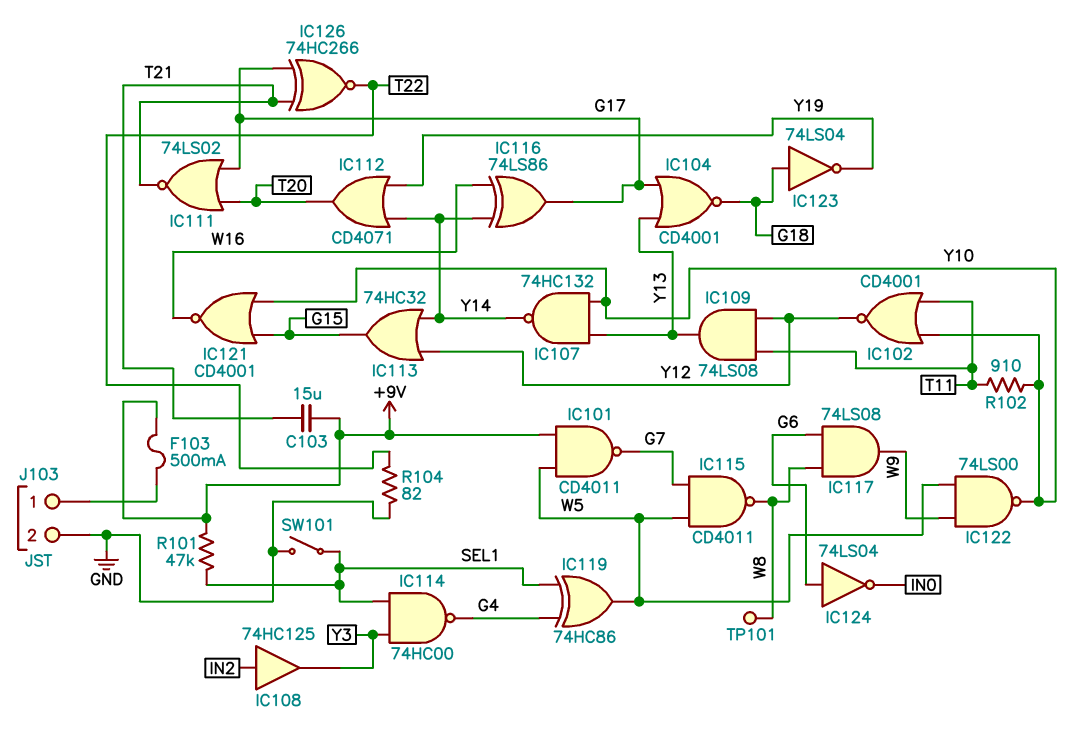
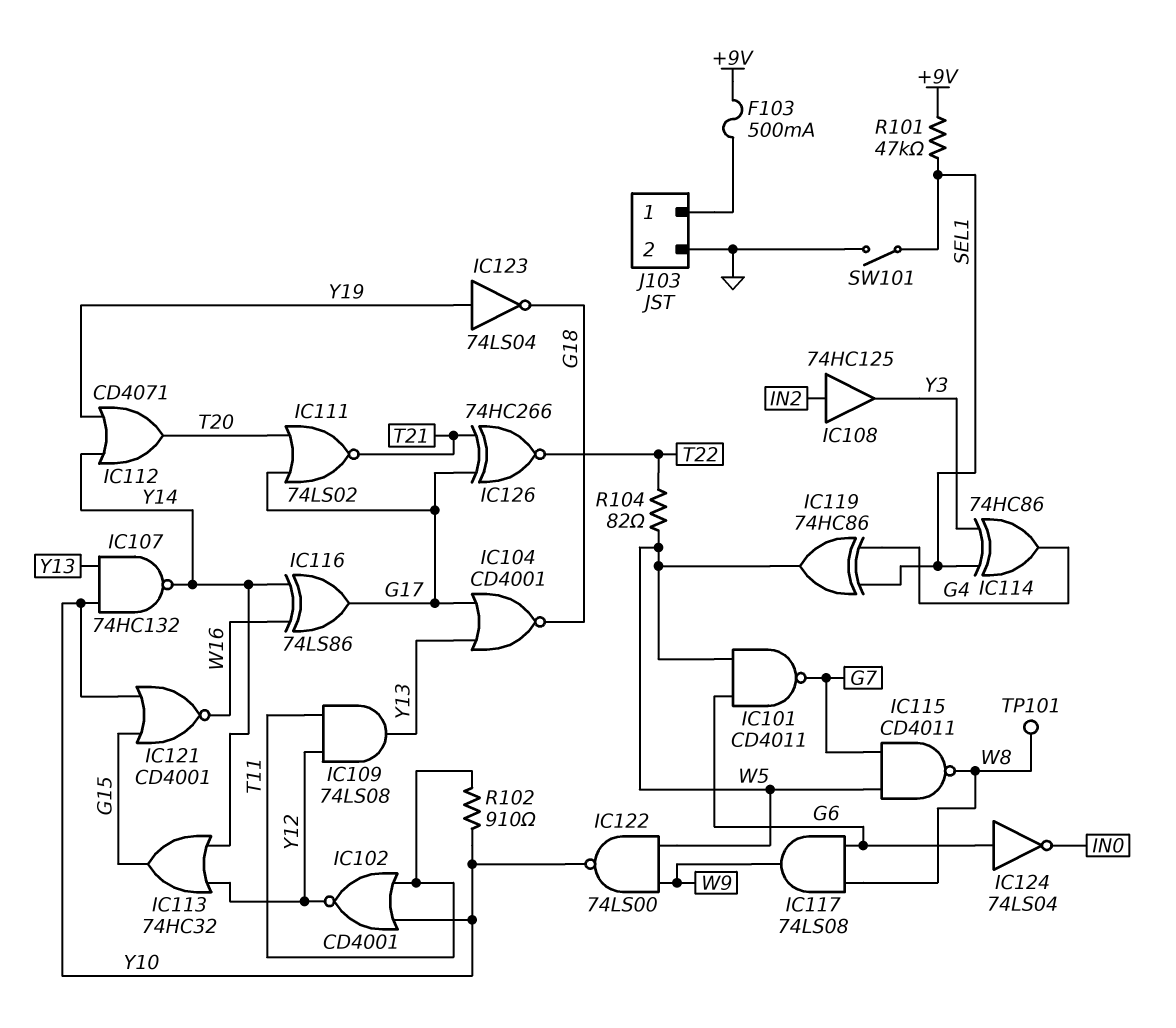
C103: 15uF (+9V, T21) -> none
IC101: NAND CD4011 (in +9V, in W5, out G7) -> NAND CD4011 (in G6, in W5, out G7)
IC114: NAND 74HC00 (in SEL1, in Y3, out G4) -> XOR 74HC86 (in SEL1, in Y3, out G4)
IC123: NOT 74LS04 (in G18, out Y19) -> NOT 74LS04 (in Y19, out G18)
R104: 82 (GND, T22) -> 82 (T22, W5)

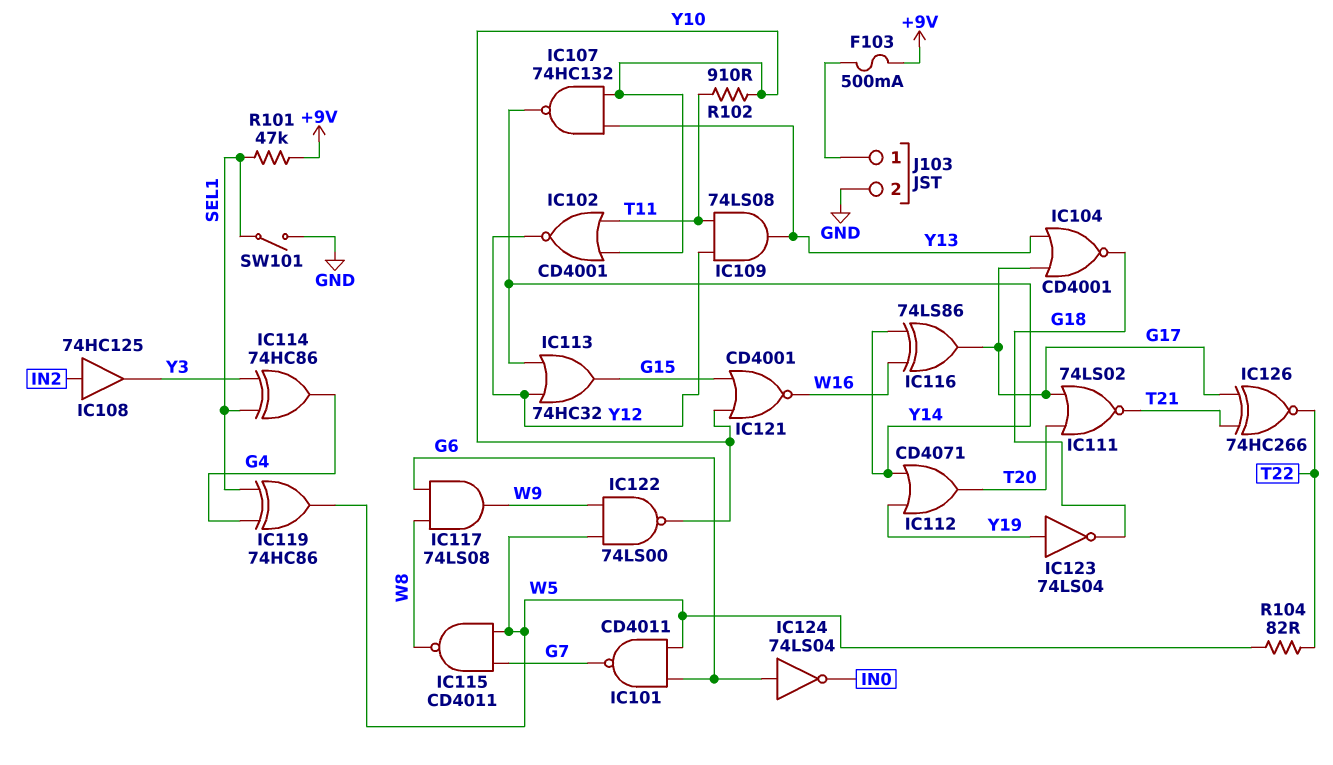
TP101: test point (W8) -> none

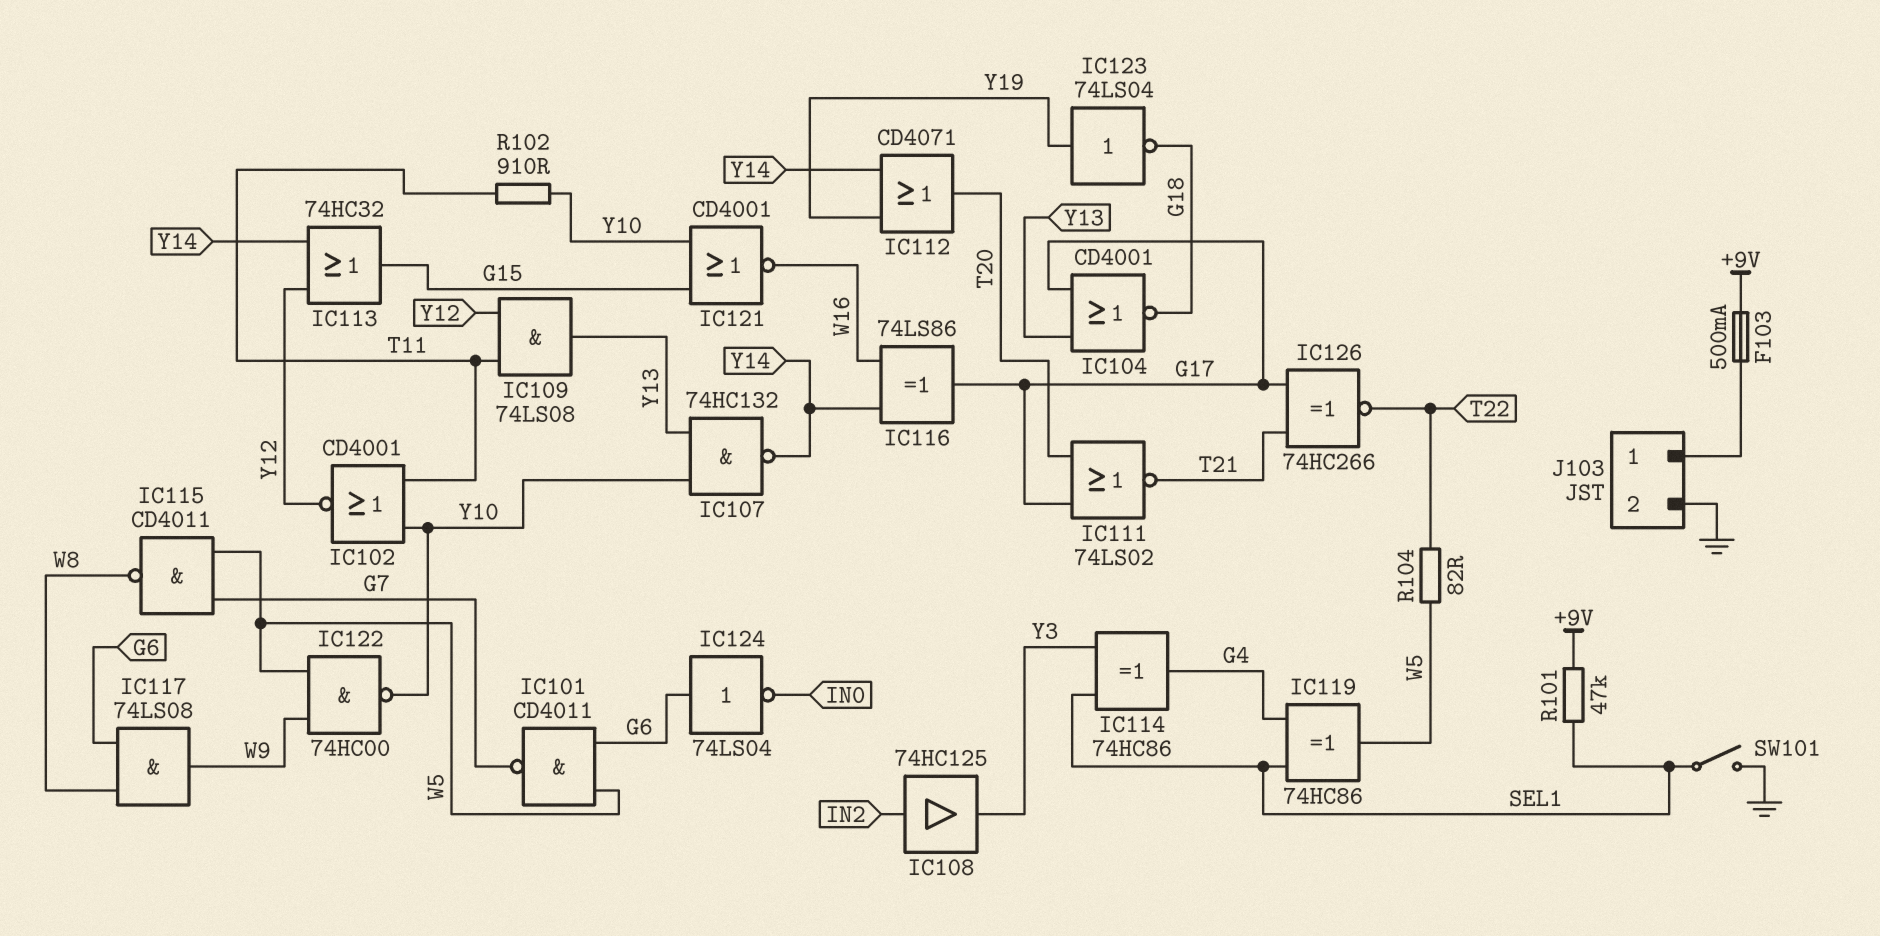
IC122: NAND 74LS00 (in W5, in W9, out Y10) -> NAND 74HC00 (in W5, in W9, out Y10)

